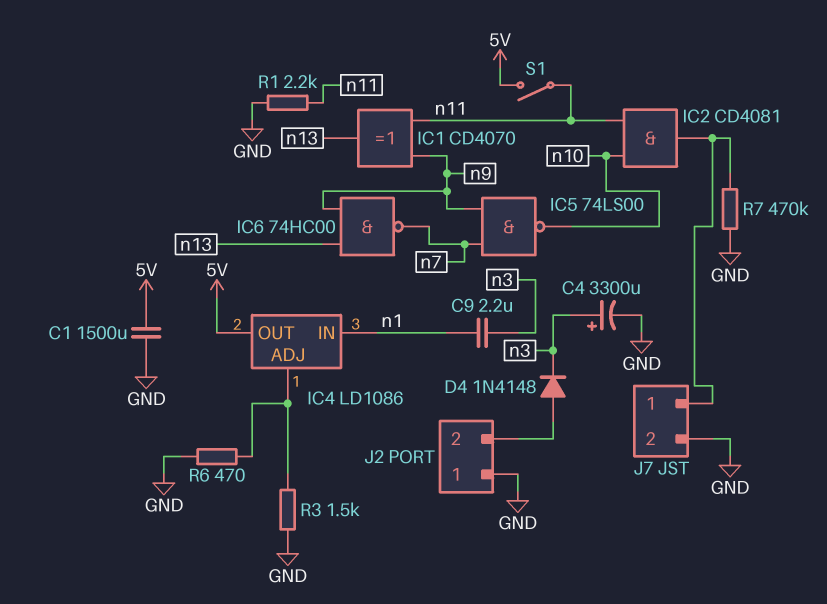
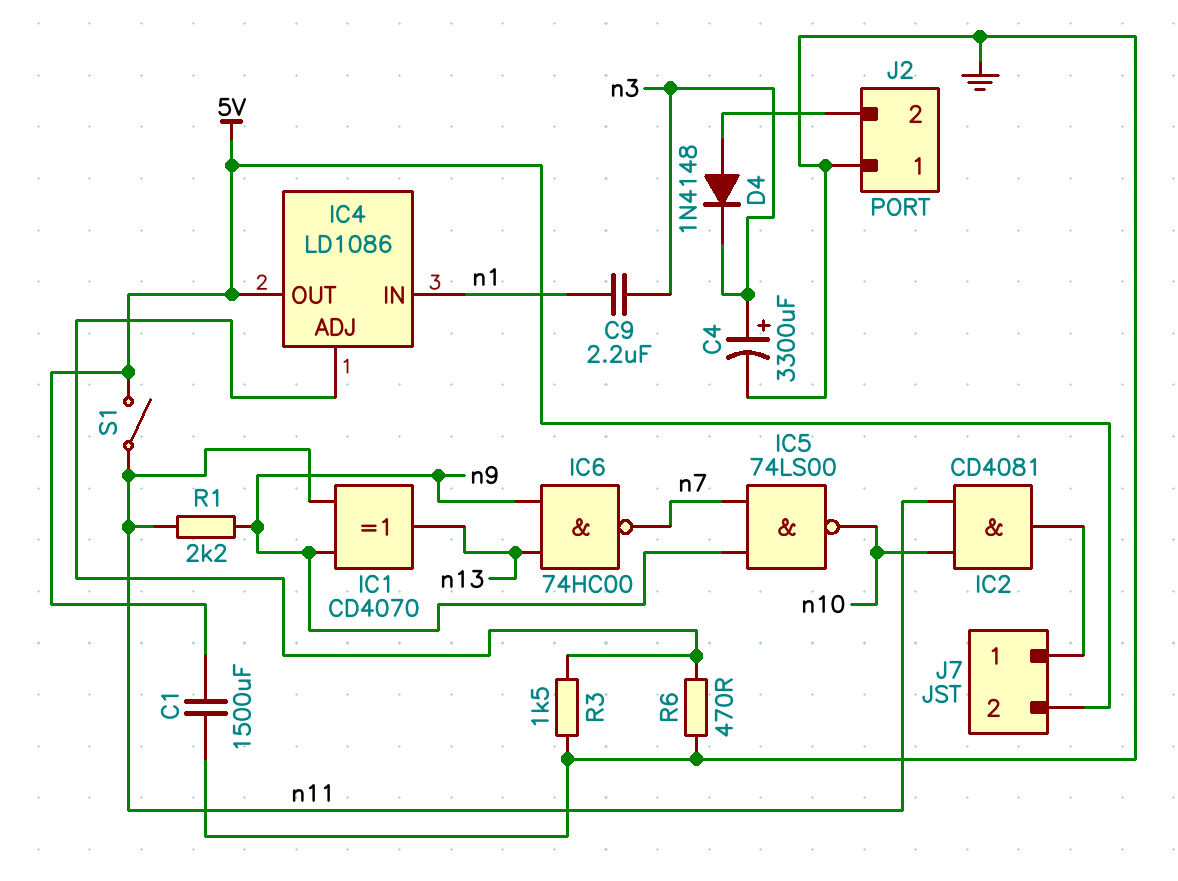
J7 pin 2: GND -> 5V
R1: 2.2k (GND, n11) -> 2.2k (n9, n11)
R7: 470k (GND, J7/1) -> none

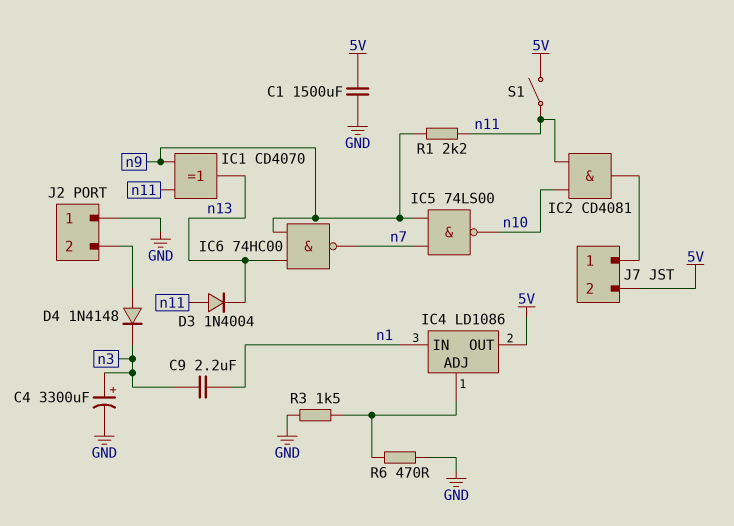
D3: none -> diode 1N4004 (A n11, K n13)

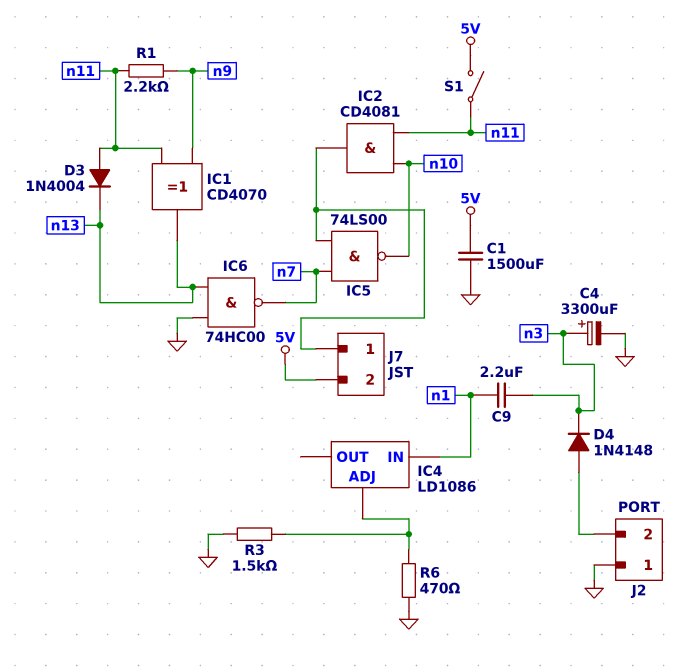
IC4 pin OUT: 5V -> none
IC5: NAND 74LS00 (in n7, in n9, out n10) -> NAND 74LS00 (in J7/1, in n7, out n10)
IC6: NAND 74HC00 (in n9, in n13, out n7) -> NAND 74HC00 (in GND, in n13, out n7)

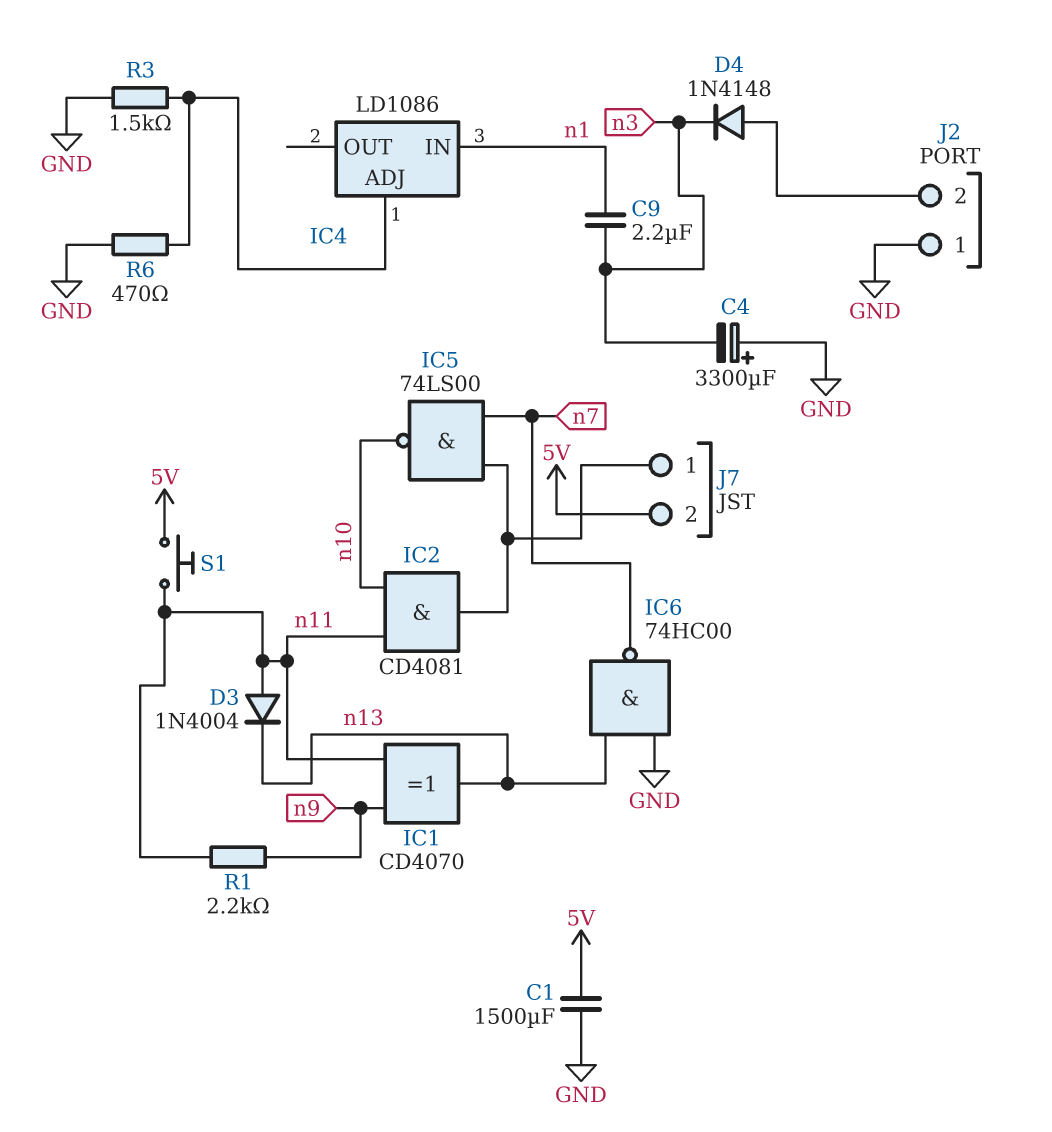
C4: 3300uF (plus n3, minus GND) -> 3300uF (plus GND, minus n3)
S1: switch (5V, n11) -> button (5V, n11)

